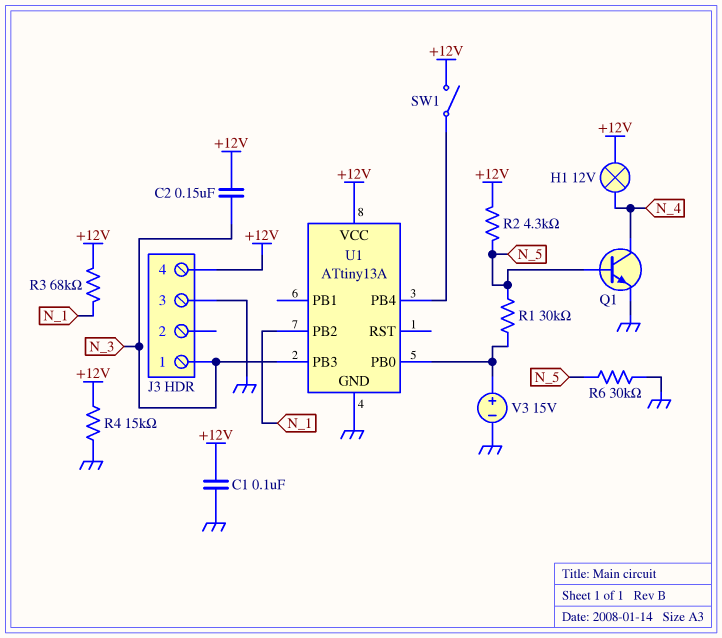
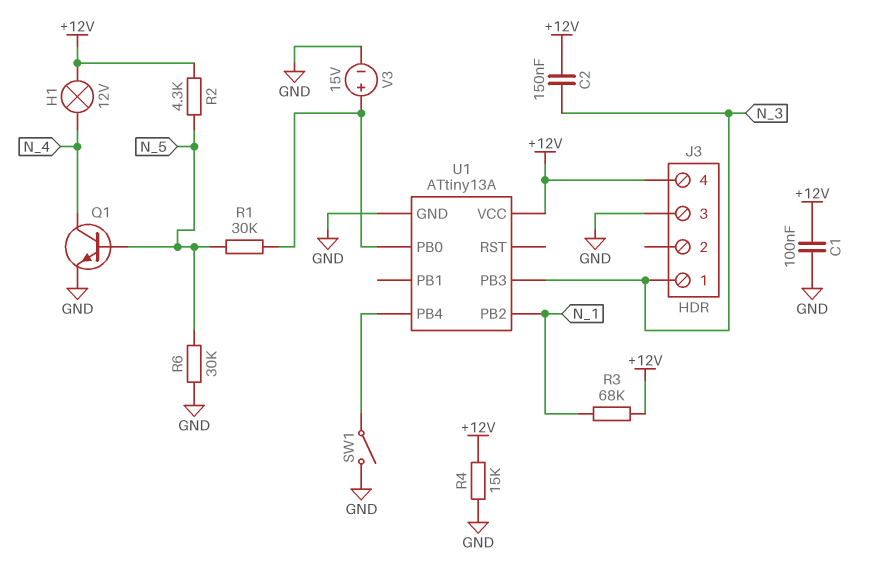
SW1: switch (+12V, U1/PB4) -> switch (GND, U1/PB4)

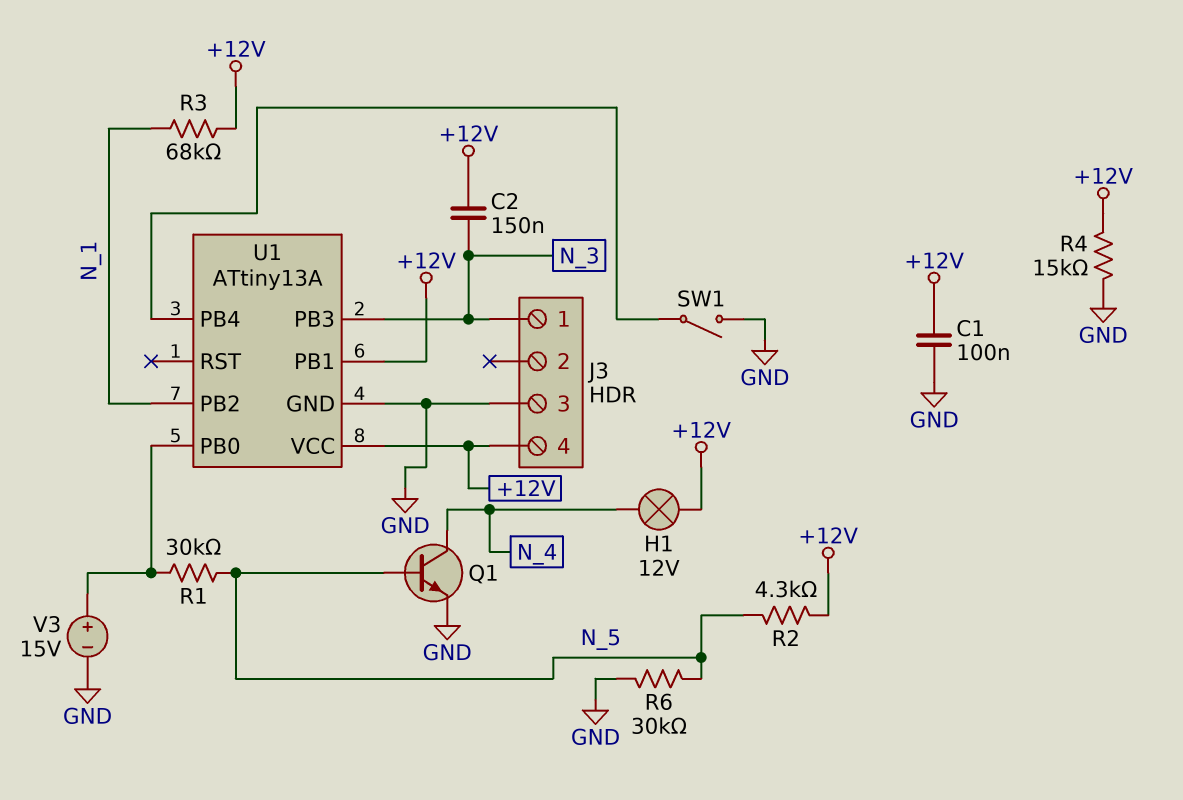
U1 pin PB1: none -> +12V

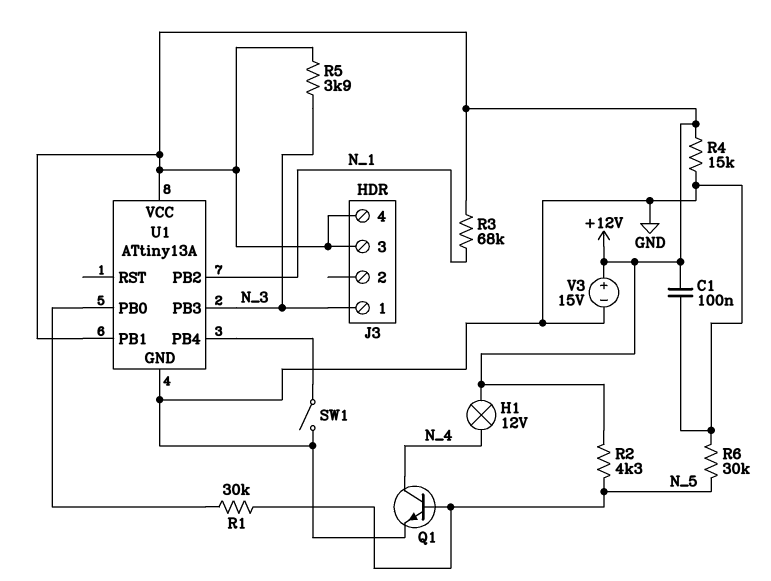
C2: 150nF (+12V, N_3) -> none
J3 pin 3: GND -> +12V
R5: none -> 3.9k (+12V, N_3)
V3: 15V (plus U1/PB0, minus GND) -> 15V (plus +12V, minus GND)

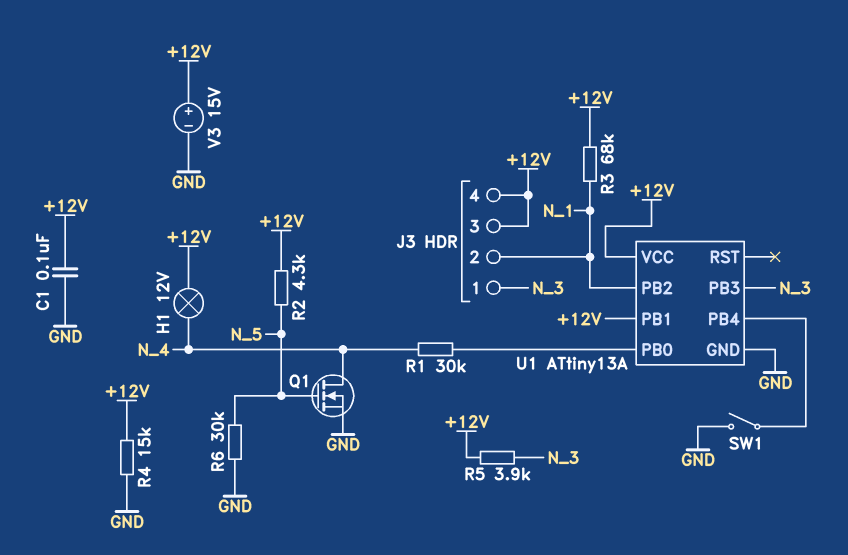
J3 pin 2: none -> N_1
Q1: NPN (B N_5, C N_4, E GND) -> NMOS (G N_5, D N_4, S GND)
R1: 30k (N_5, U1/PB0) -> 30k (N_4, U1/PB0)

